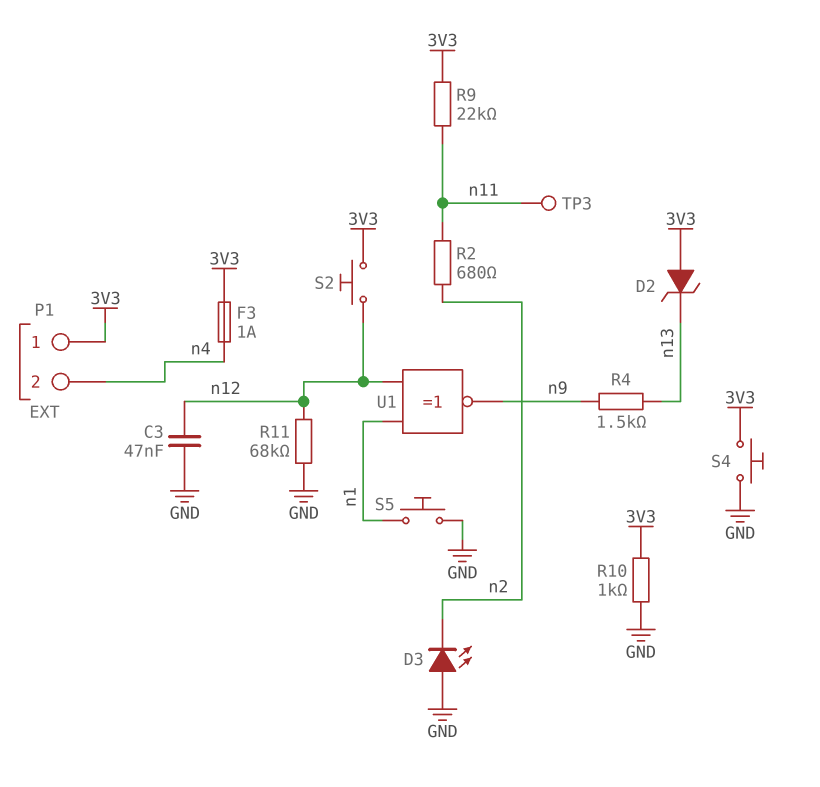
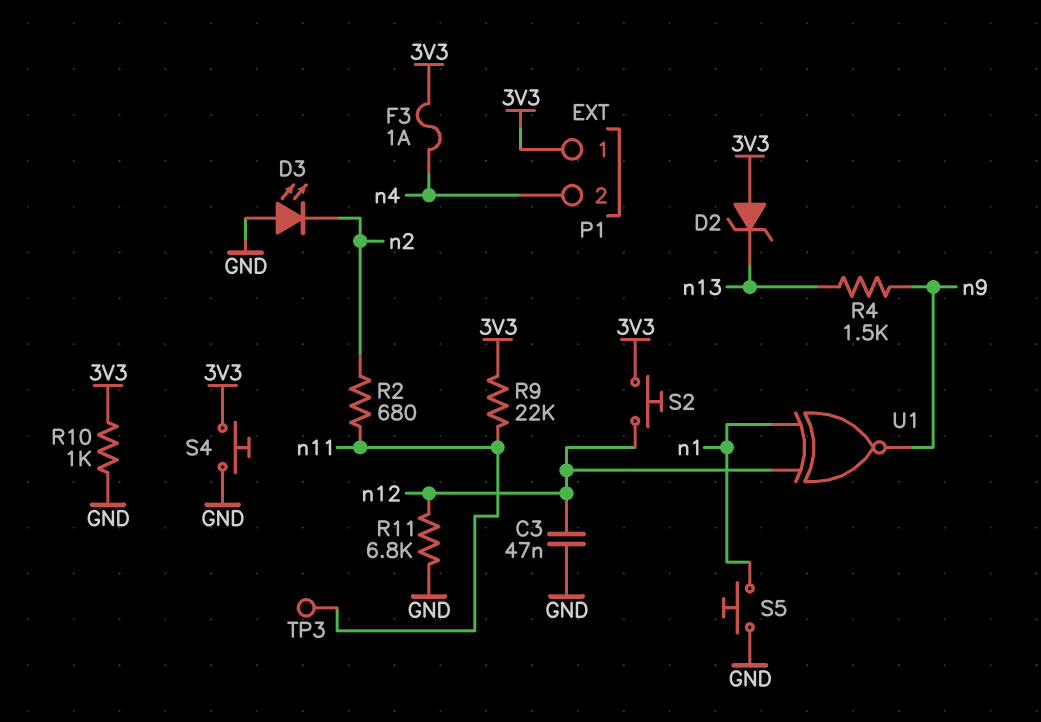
R11: 68k (GND, n12) -> 6.8k (GND, n12)

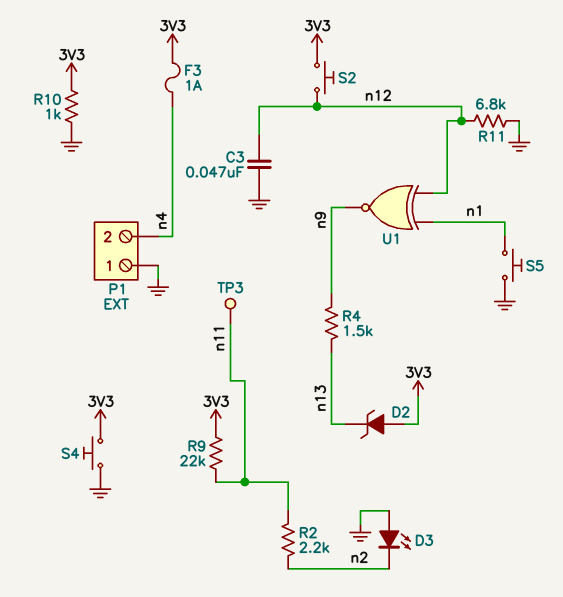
P1 pin 1: 3V3 -> GND
R2: 680 (n2, n11) -> 2.2k (n2, n11)

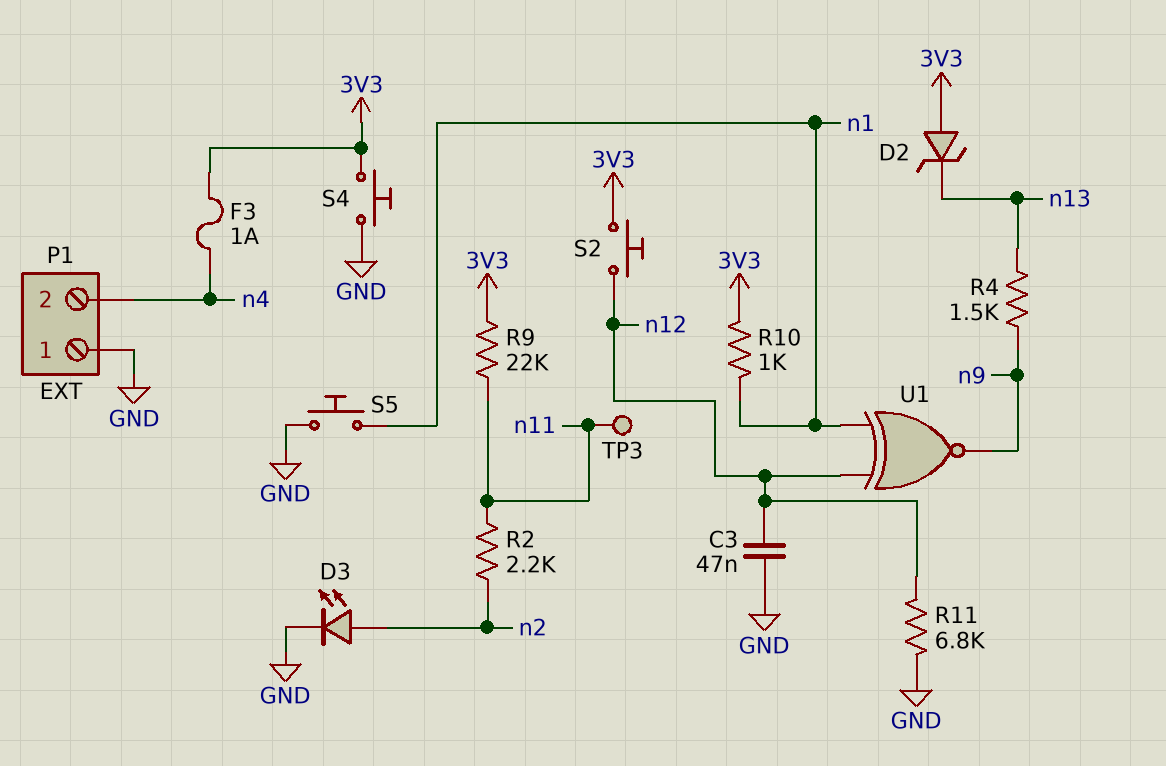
D3: LED (A GND, K n2) -> LED (A n2, K GND)
R10: 1k (3V3, GND) -> 1k (3V3, n1)

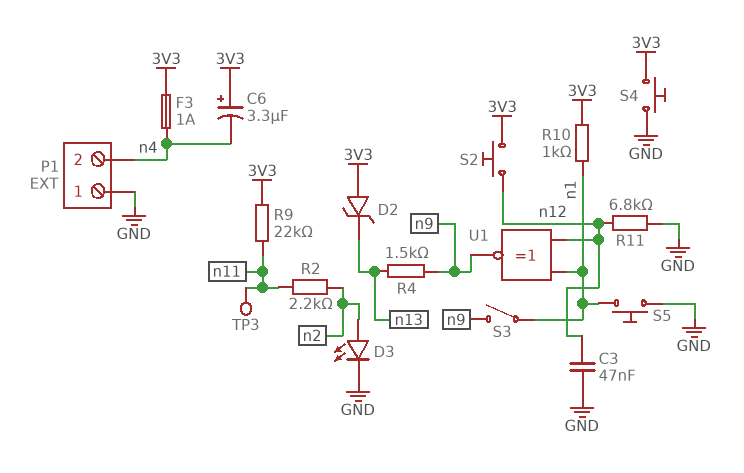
C6: none -> 3.3uF (plus 3V3, minus n4)
S3: none -> switch (n1, n9)

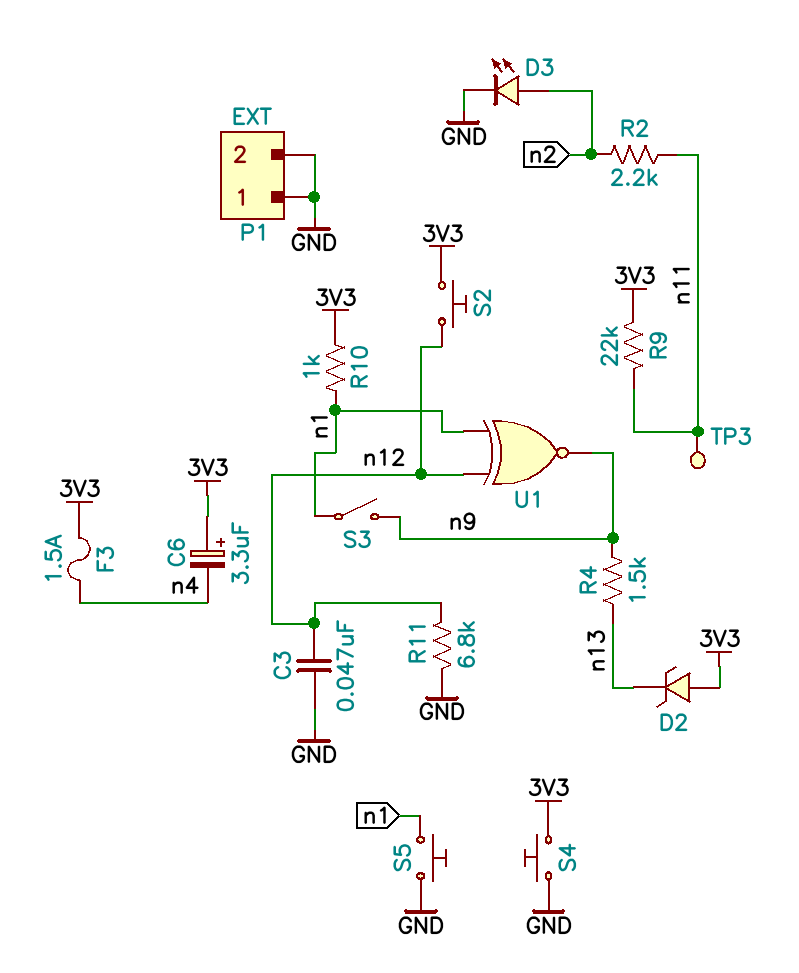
F3: 1A (3V3, n4) -> 1.5A (3V3, n4)
P1 pin 2: n4 -> GND

